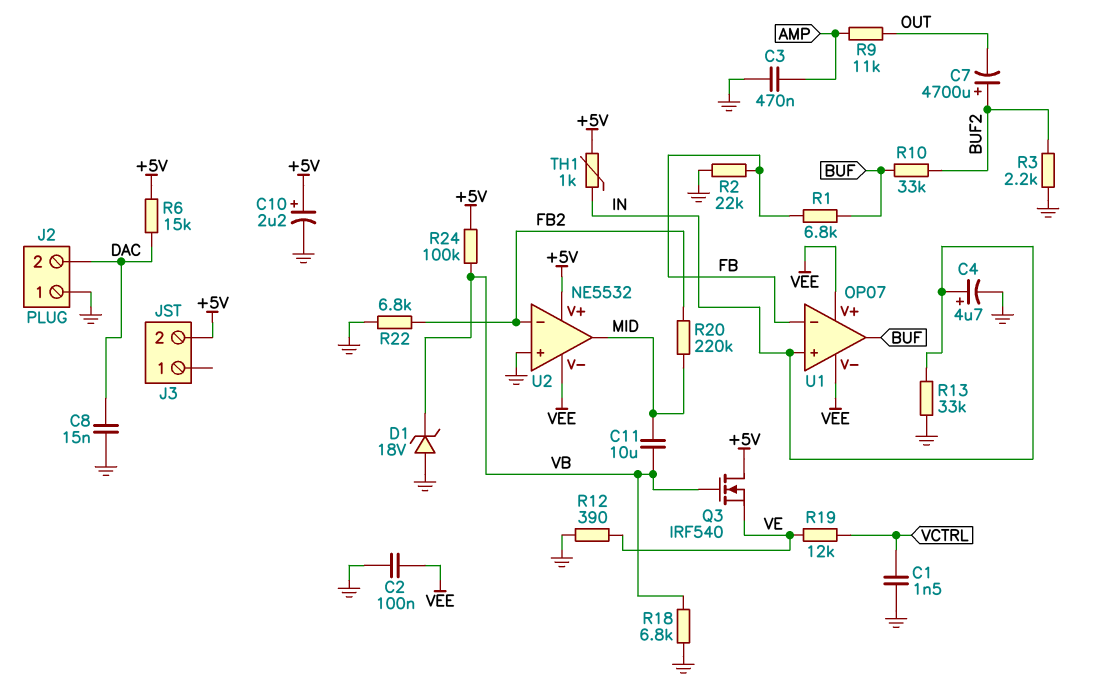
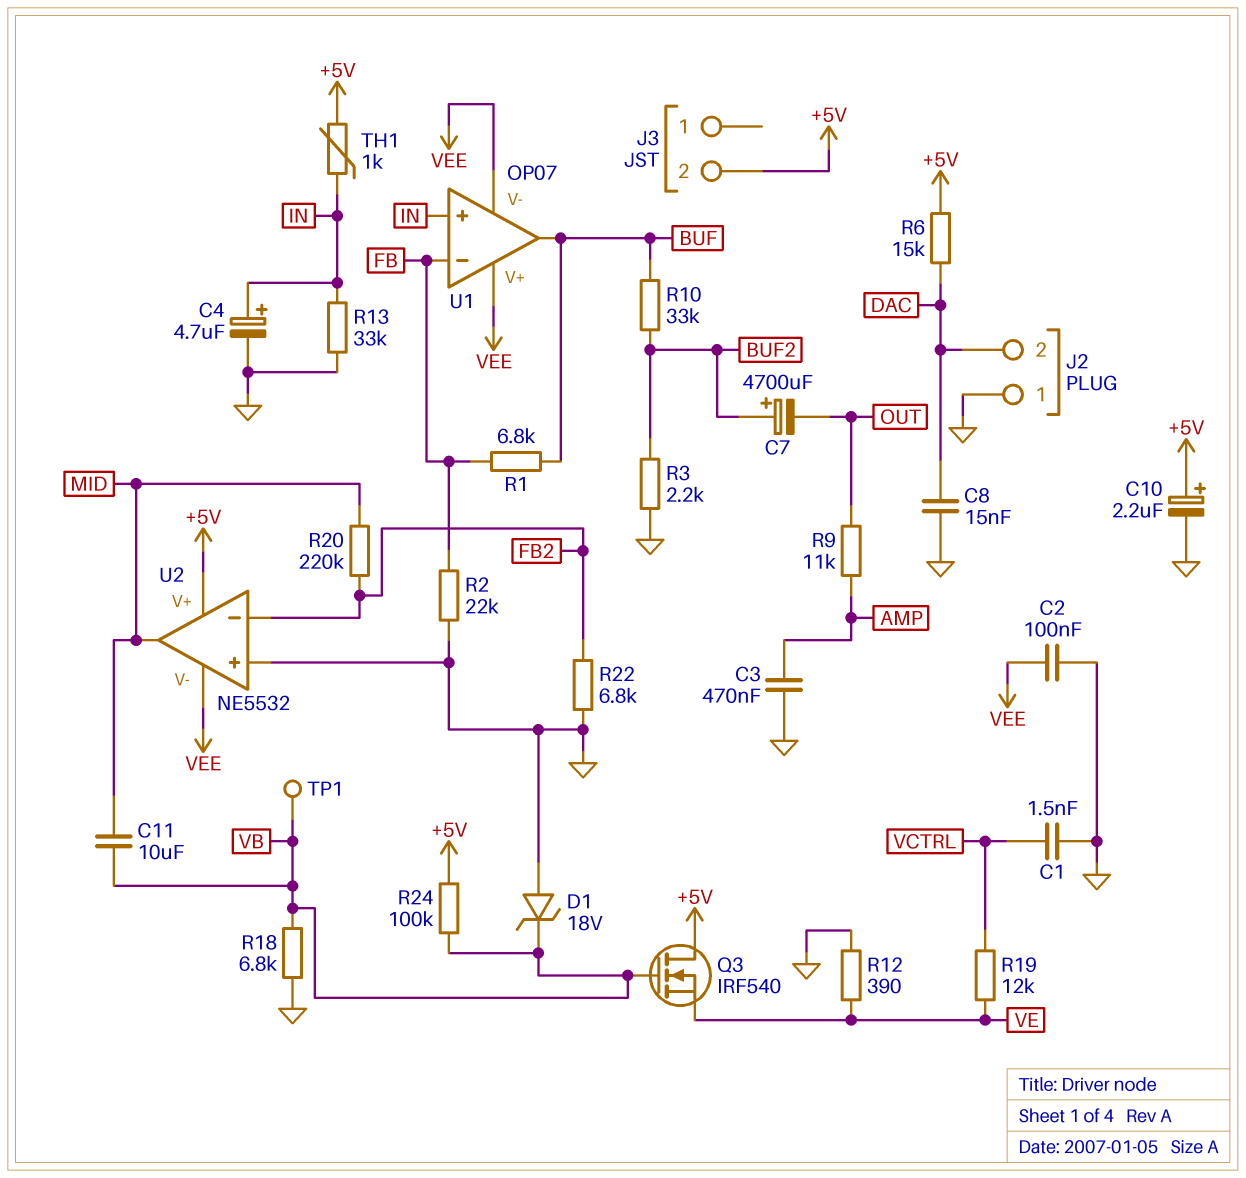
TP1: none -> test point (VB)

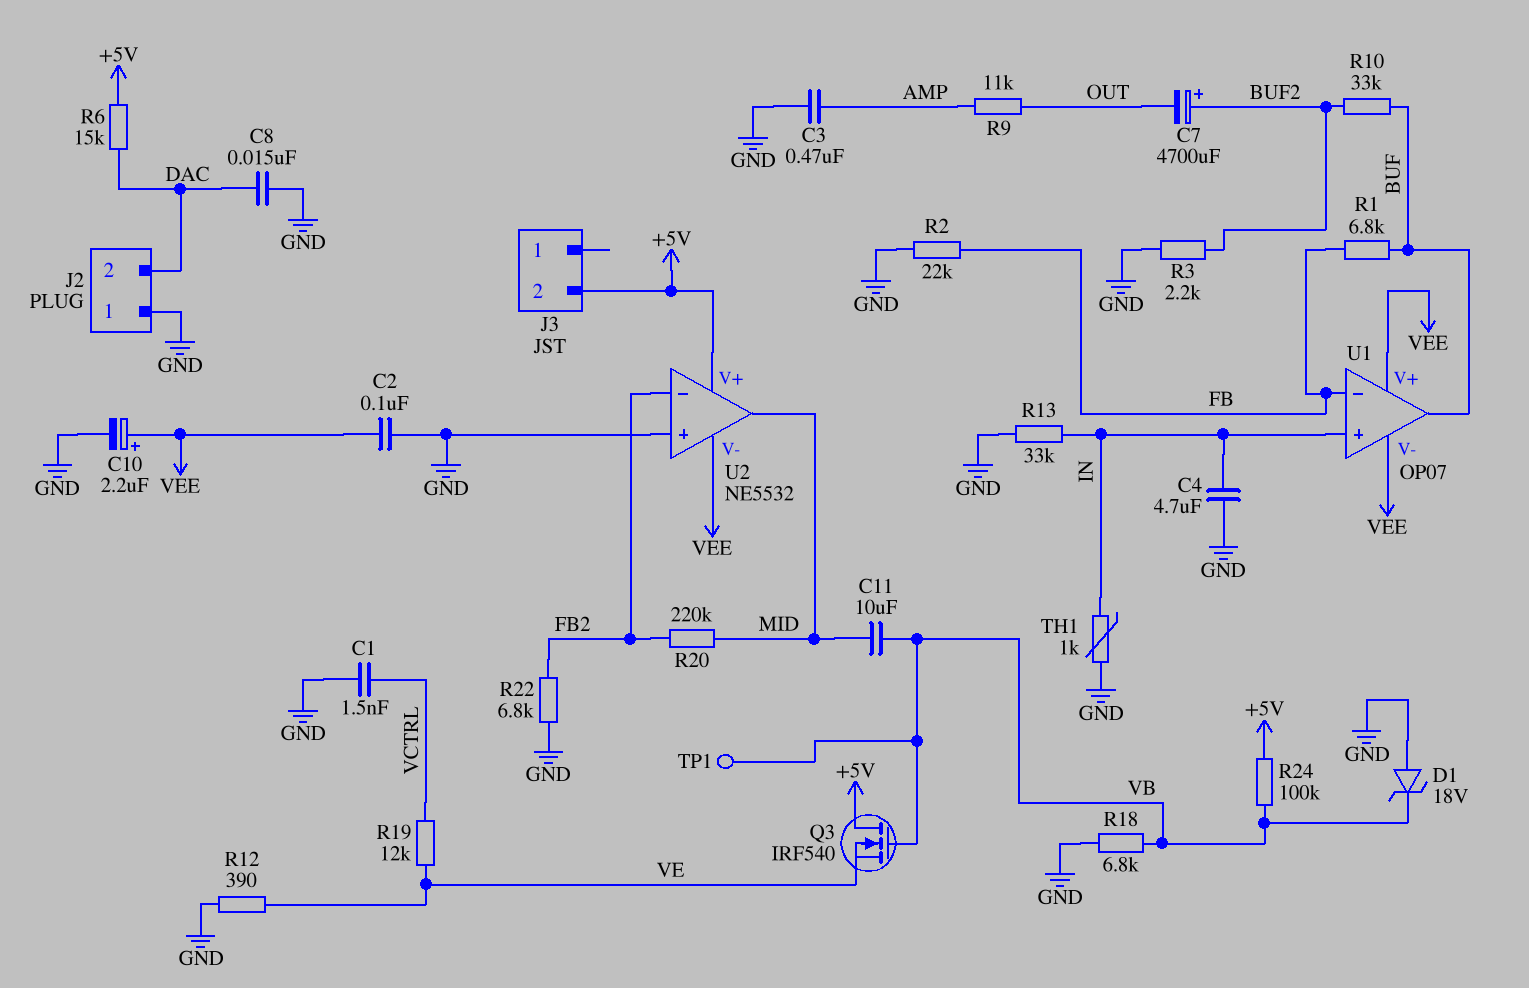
C4: 4.7uF (plus IN, minus GND) -> 4.7uF (GND, IN)
C10: 2.2uF (plus +5V, minus GND) -> 2.2uF (plus VEE, minus GND)
TH1: 1k (+5V, IN) -> 1k (GND, IN)

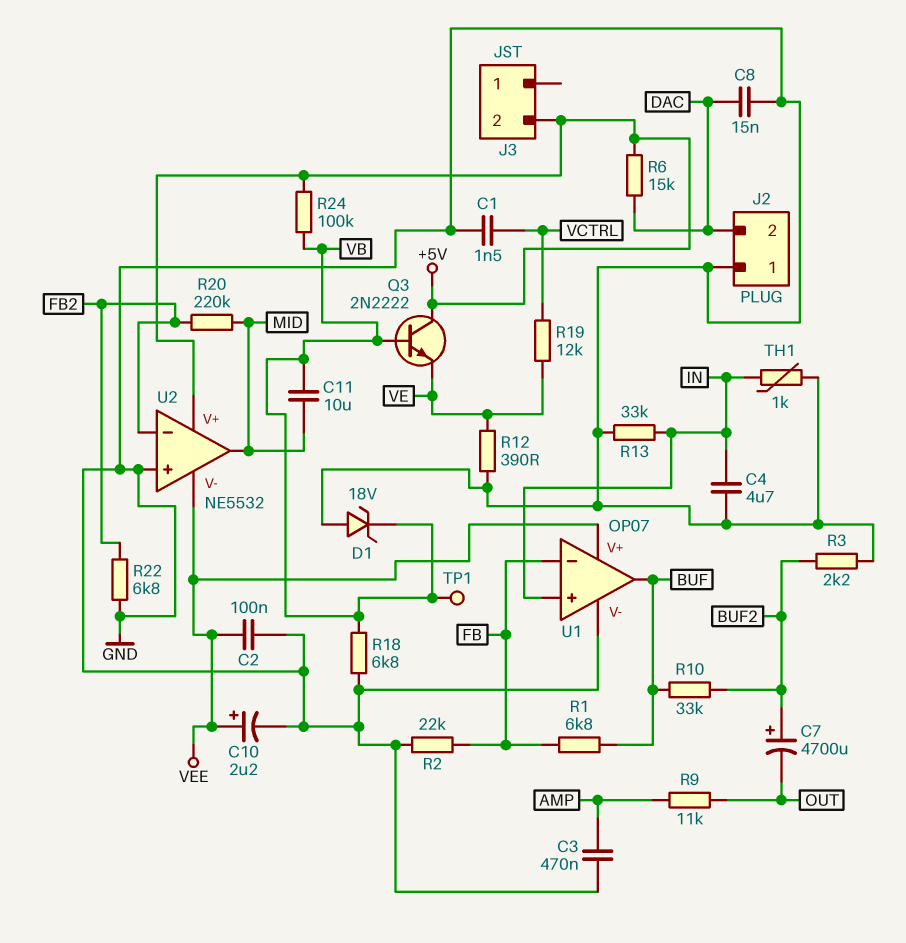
Q3: NMOS IRF540 (G VB, D +5V, S VE) -> NPN 2N2222 (B VB, C +5V, E VE)
U1 pin V-: VEE -> GND

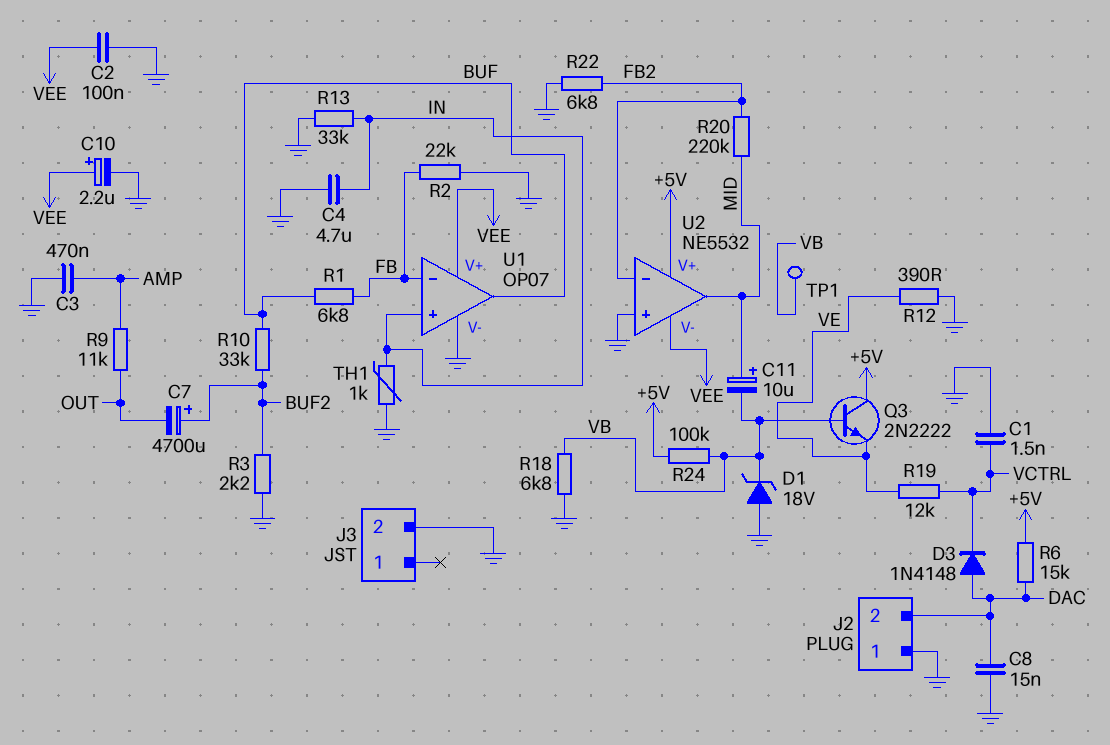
C11: 10uF (MID, VB) -> 10uF (plus MID, minus VB)
D3: none -> diode 1N4148 (A DAC, K VCTRL)
J3 pin 2: +5V -> GND

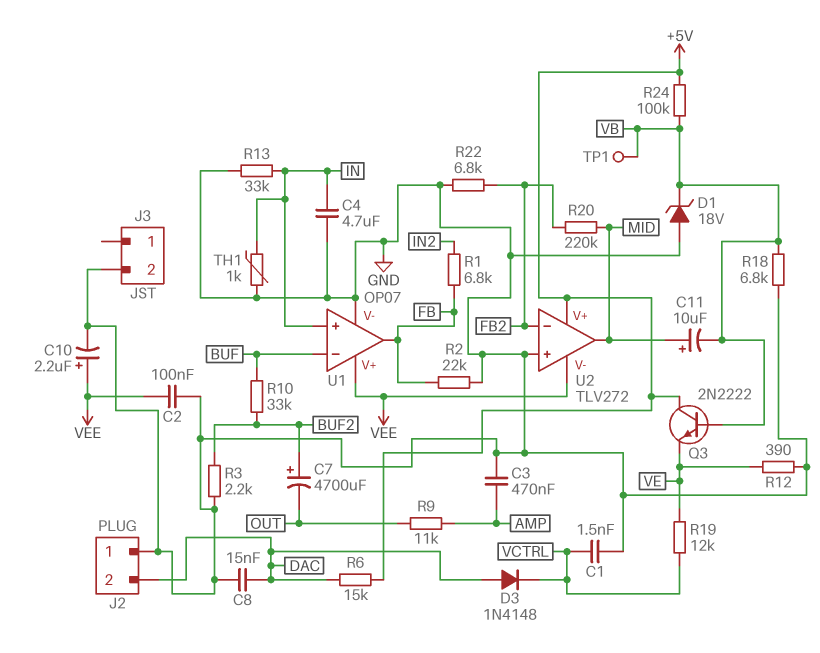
R1: 6.8k (BUF, FB) -> 6.8k (FB, IN2)
U1 pin in-: FB -> BUF
U1 pin out: BUF -> FB
U2: NE5532 -> TLV272

